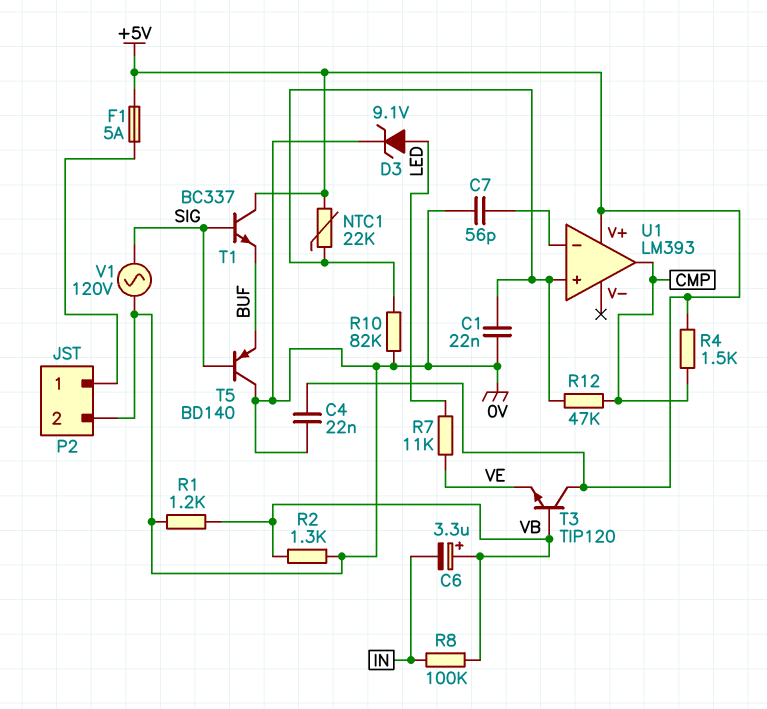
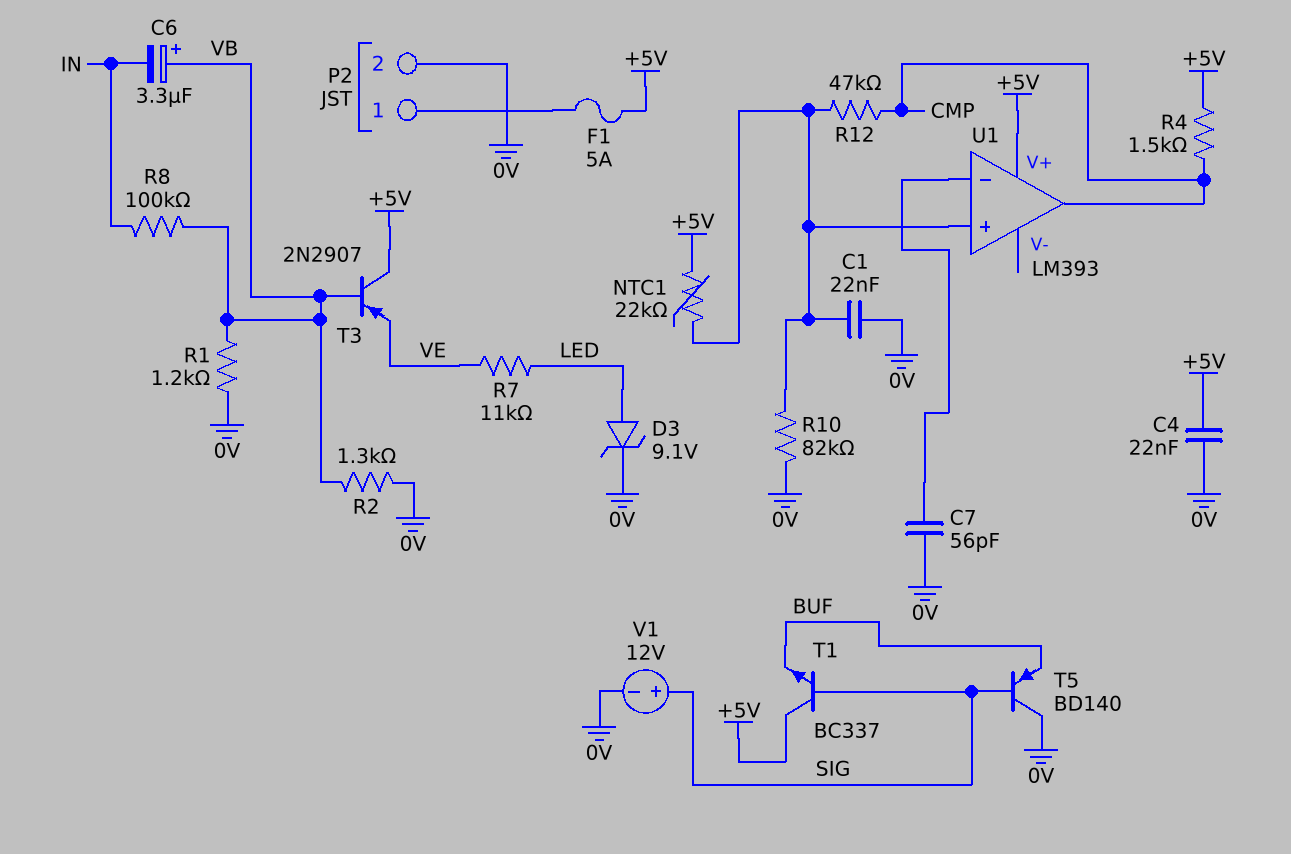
T3: NPN TIP120 (B VB, C +5V, E VE) -> PNP 2N2907 (B VB, C +5V, E VE)
V1: AC 120V (0V, SIG) -> 12V (plus SIG, minus 0V)

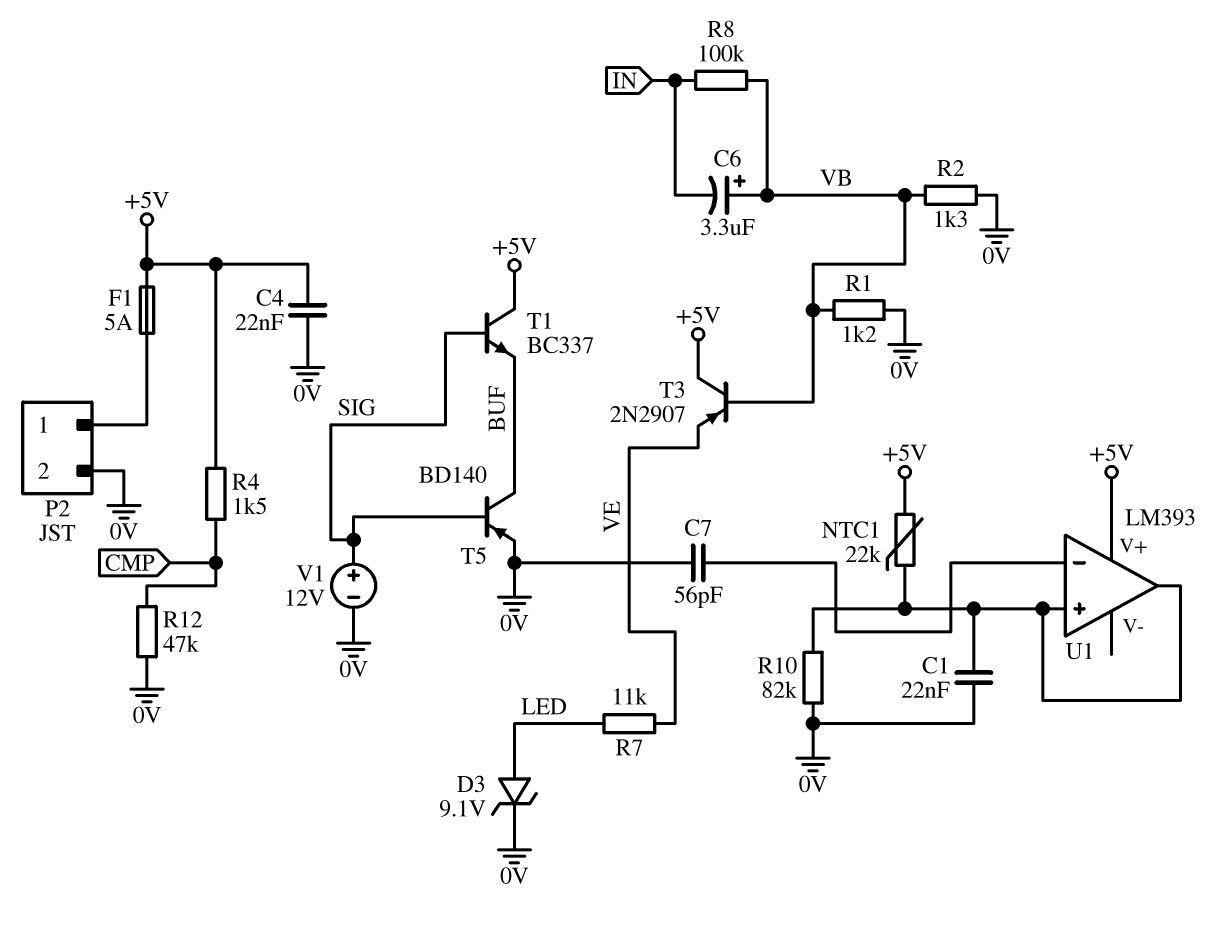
R12: 47k (CMP, U1/in+) -> 47k (0V, CMP)
T5: PNP BD140 (B SIG, C 0V, E BUF) -> PNP BD140 (B SIG, C BUF, E 0V)
U1 pin out: CMP -> U1/in+

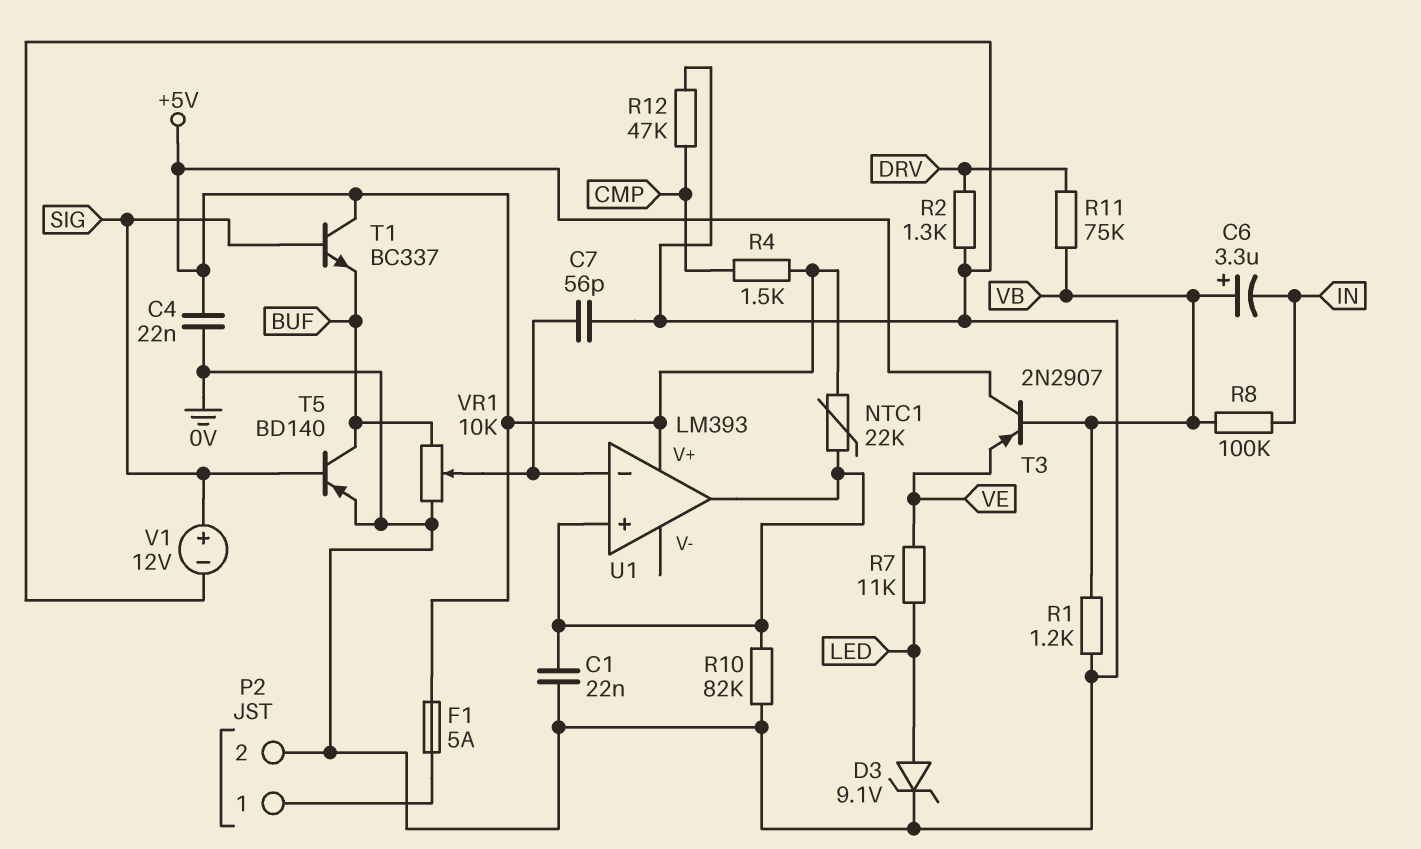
R2: 1.3k (0V, VB) -> 1.3k (0V, DRV)
R11: none -> 75k (DRV, VB)
VR1: none -> 10k (0V, BUF, wiper U1/in-)

